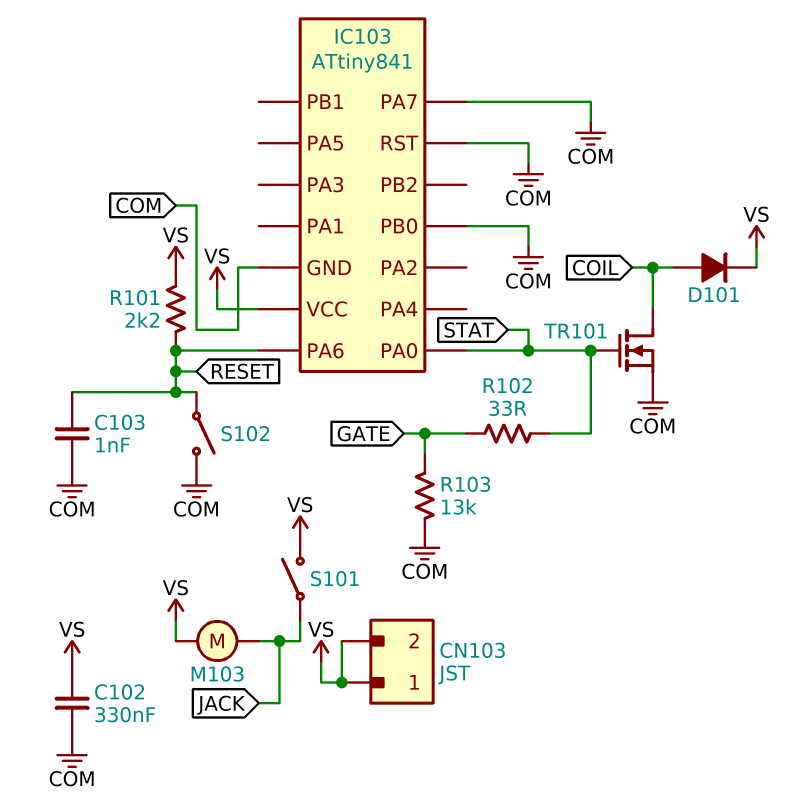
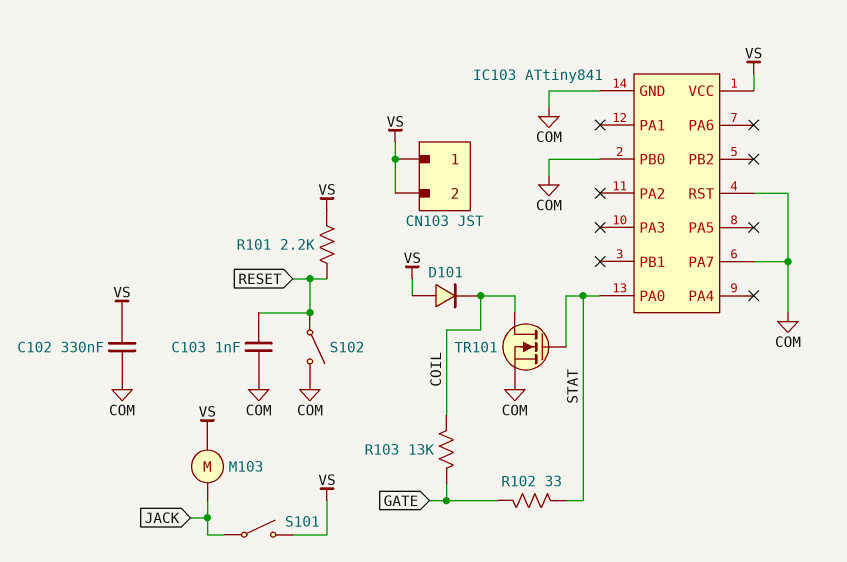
D101: diode (A COIL, K VS) -> diode (A VS, K COIL)
IC103 pin PA6: RESET -> none
R103: 13k (COM, GATE) -> 13k (COIL, GATE)

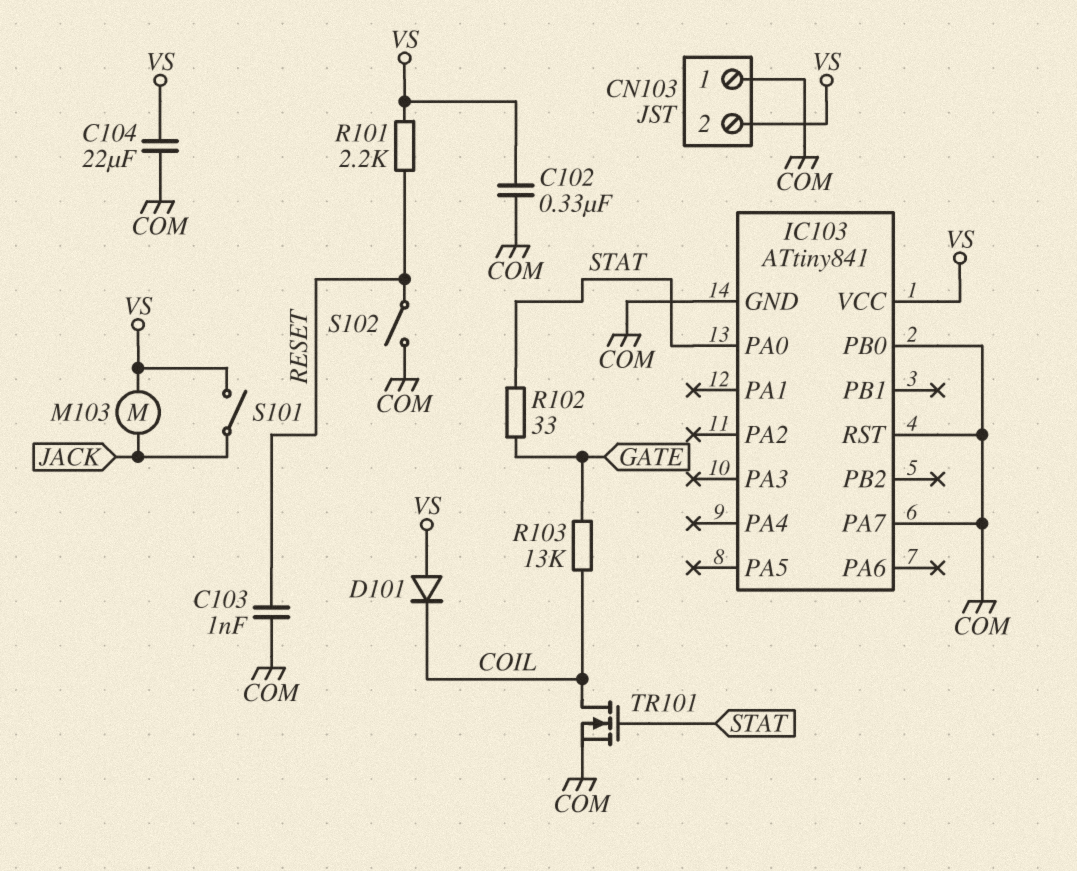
C104: none -> 22uF (COM, VS)
CN103 pin 1: VS -> COM

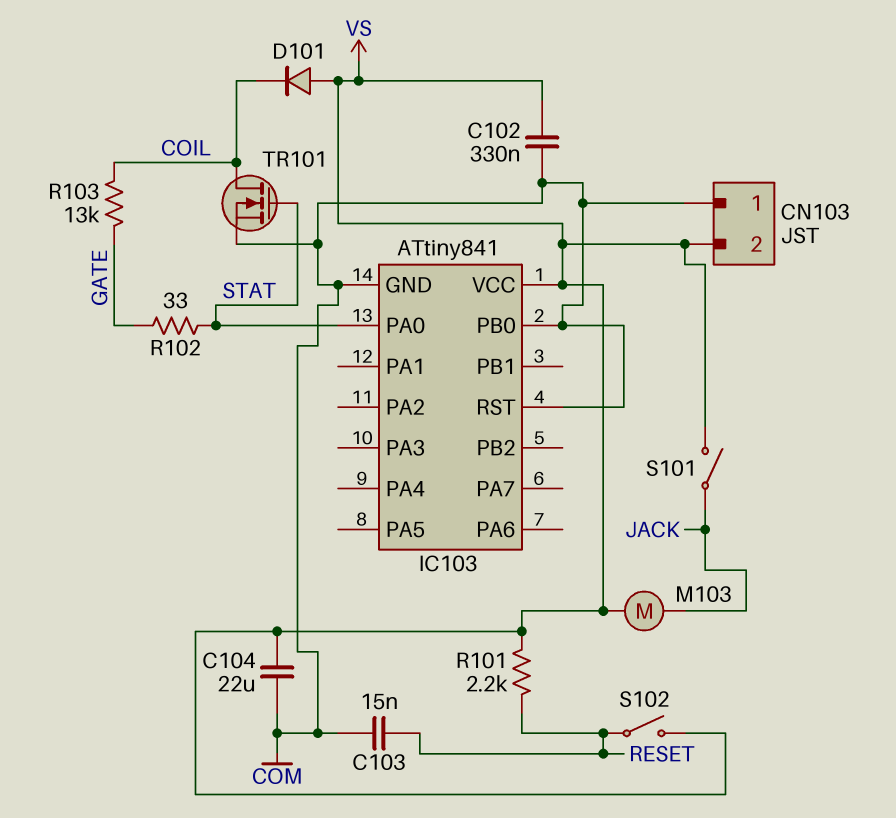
C103: 1nF (COM, RESET) -> 15nF (COM, RESET)
IC103 pin PA7: COM -> none
S102: switch (COM, RESET) -> switch (RESET, VS)

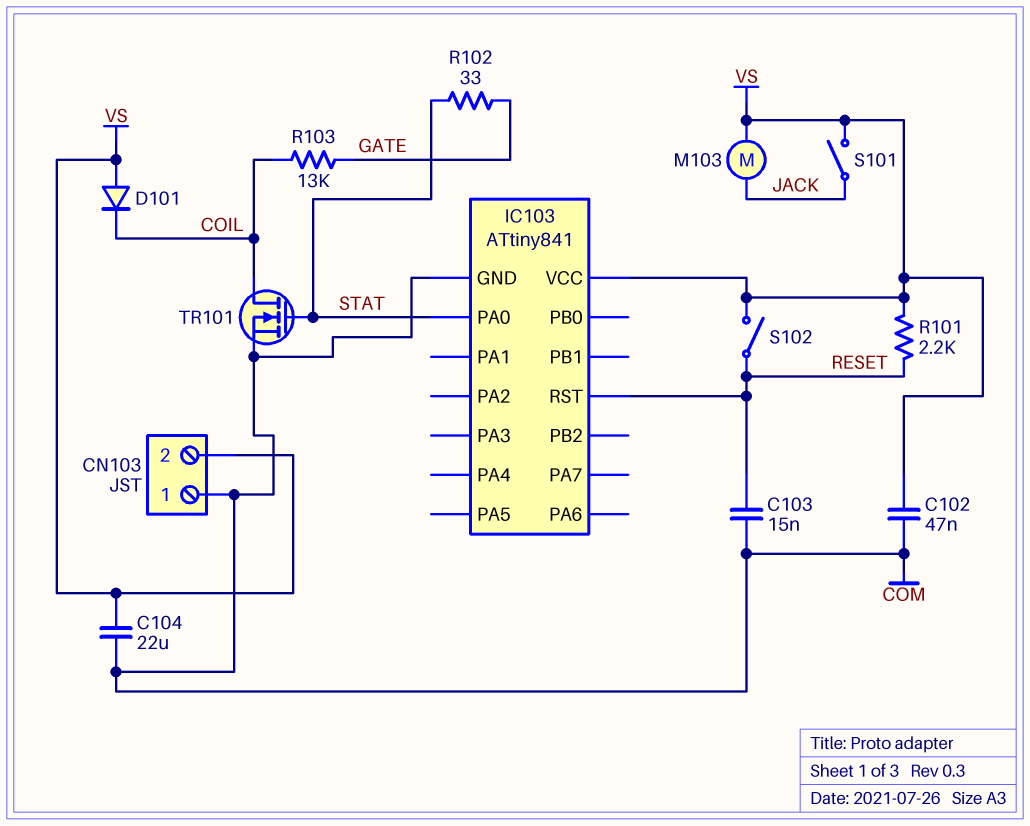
C102: 330nF (COM, VS) -> 47nF (COM, VS)
IC103 pin PB0: COM -> none
IC103 pin RST: COM -> RESET

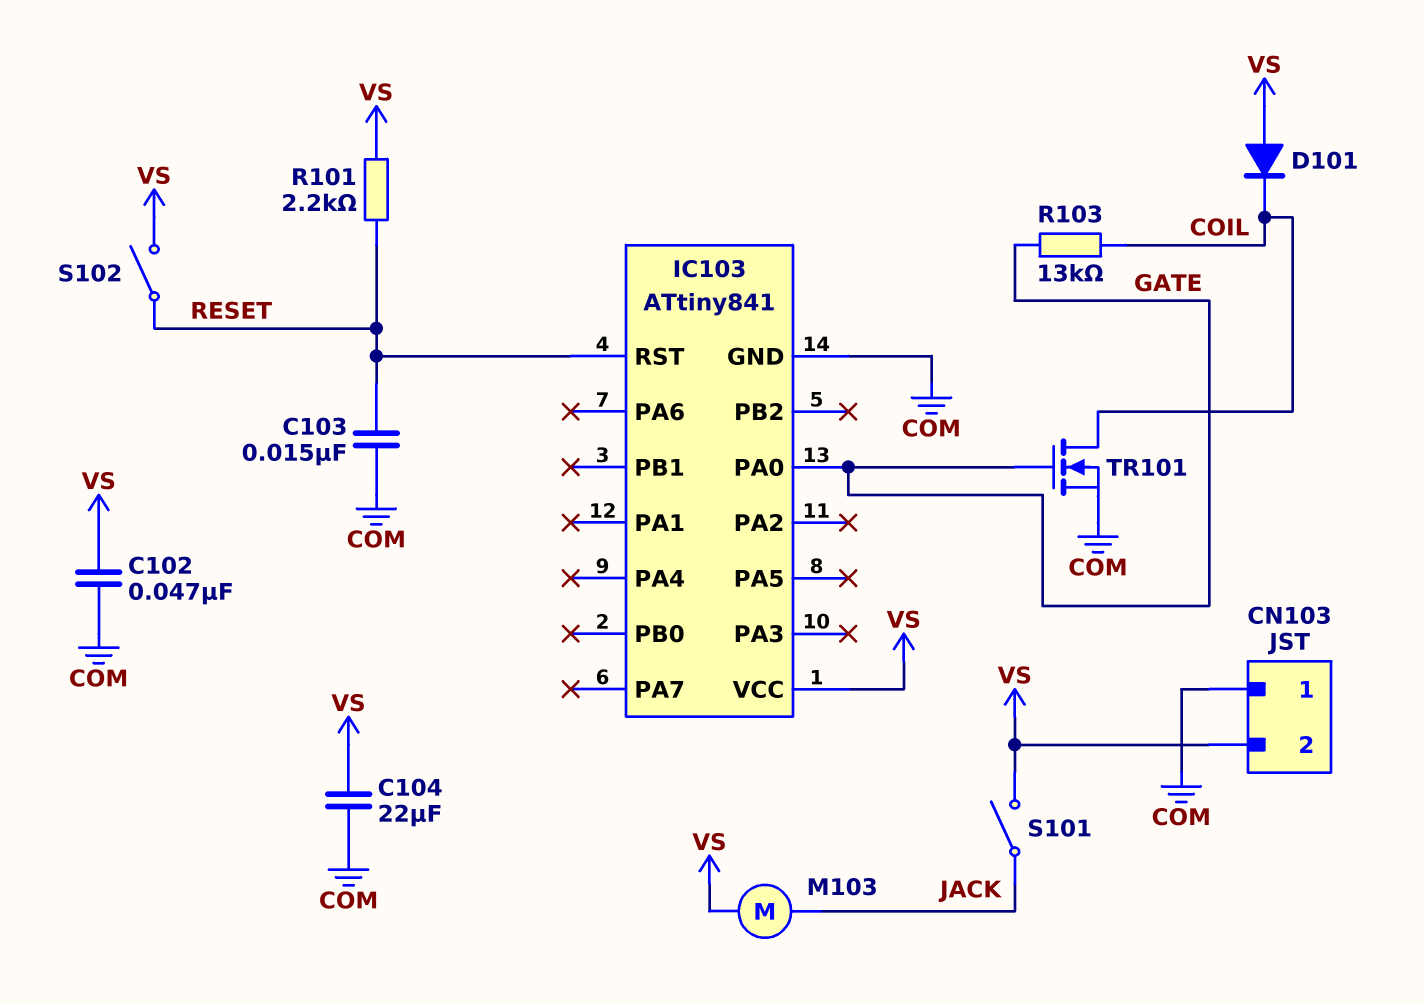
IC103 pin PA0: STAT -> GATE
R102: 33 (GATE, STAT) -> none
TR101: NMOS (G STAT, D COIL, S COM) -> NMOS (G GATE, D COIL, S COM)

